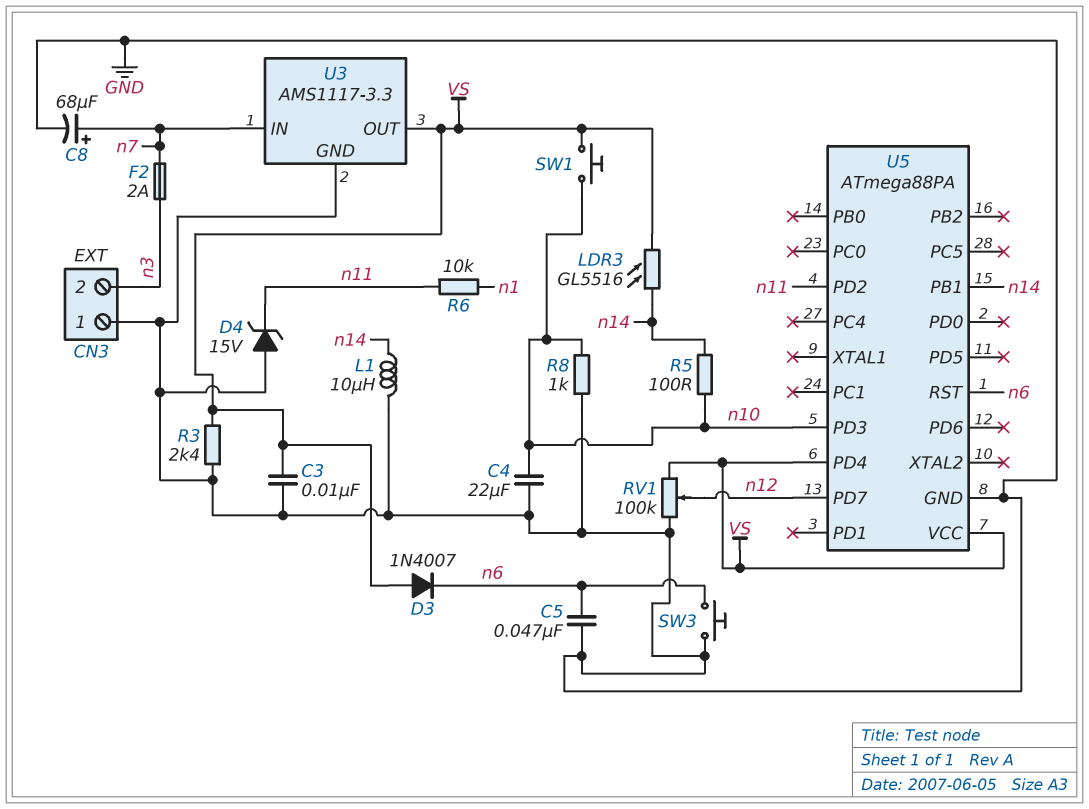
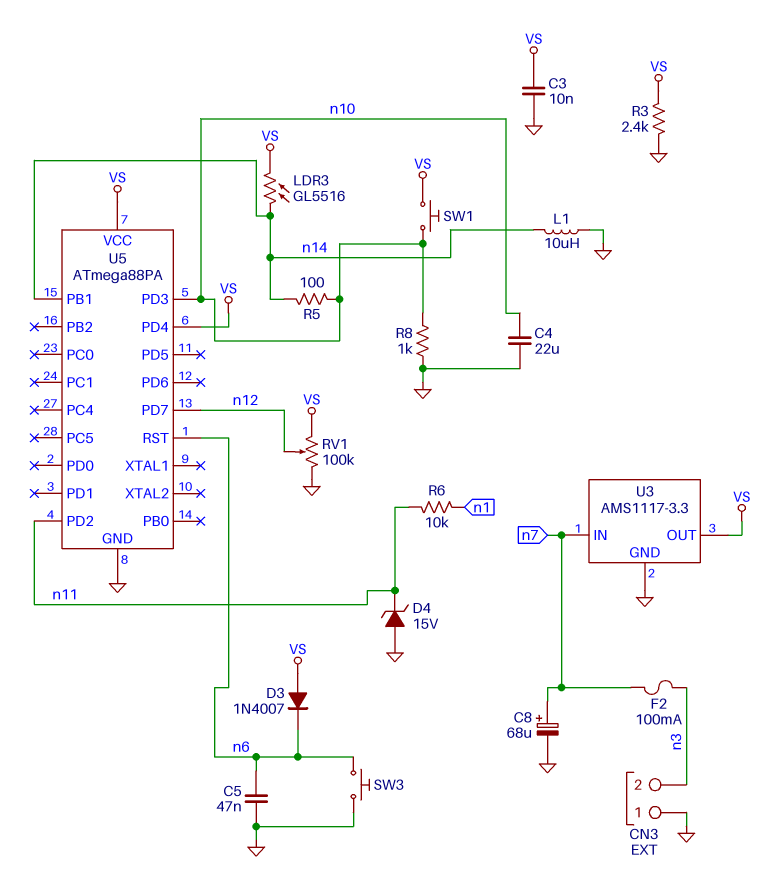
F2: 2A (n3, n7) -> 100mA (n3, n7)

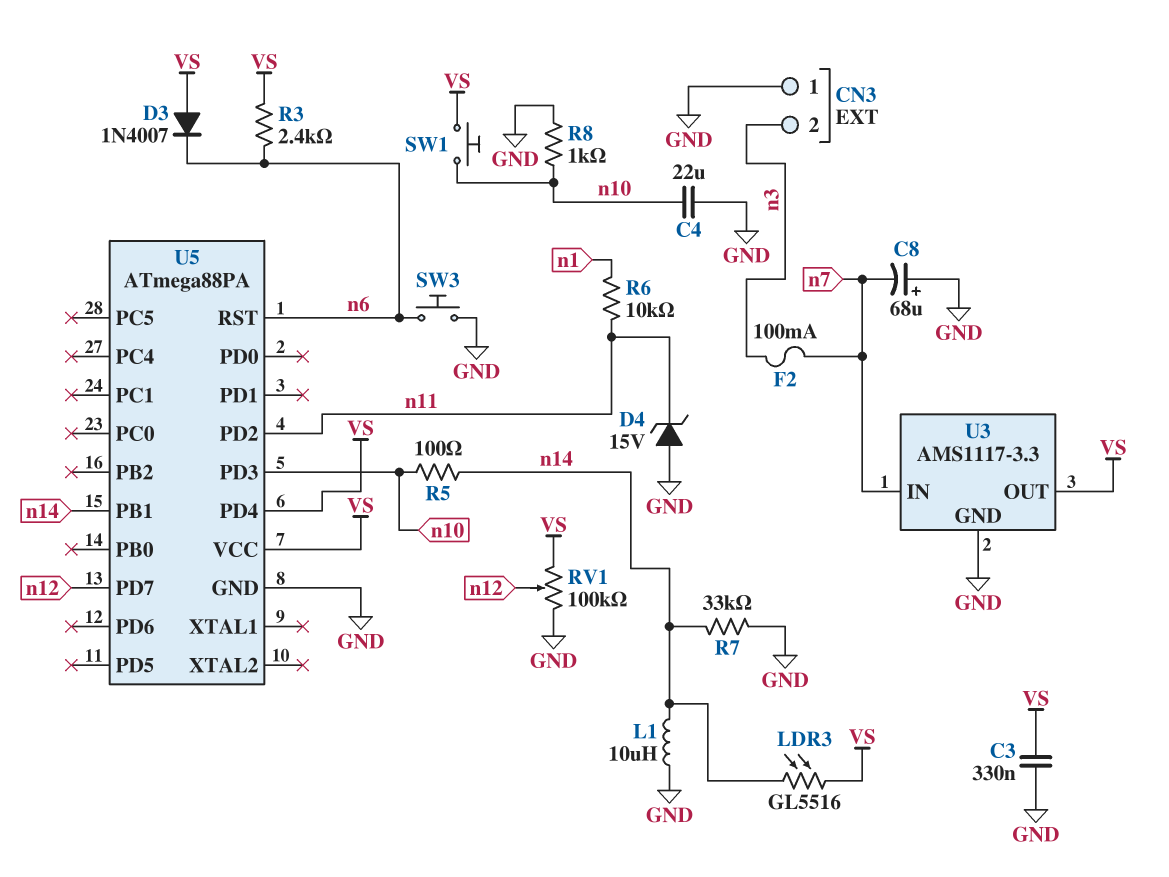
C3: 10nF (GND, VS) -> 330nF (GND, VS)
C5: 47nF (GND, n6) -> none
C8: 68uF (plus n7, minus GND) -> 68uF (plus GND, minus n7)
R3: 2.4k (GND, VS) -> 2.4k (VS, n6)
R7: none -> 33k (GND, n14)

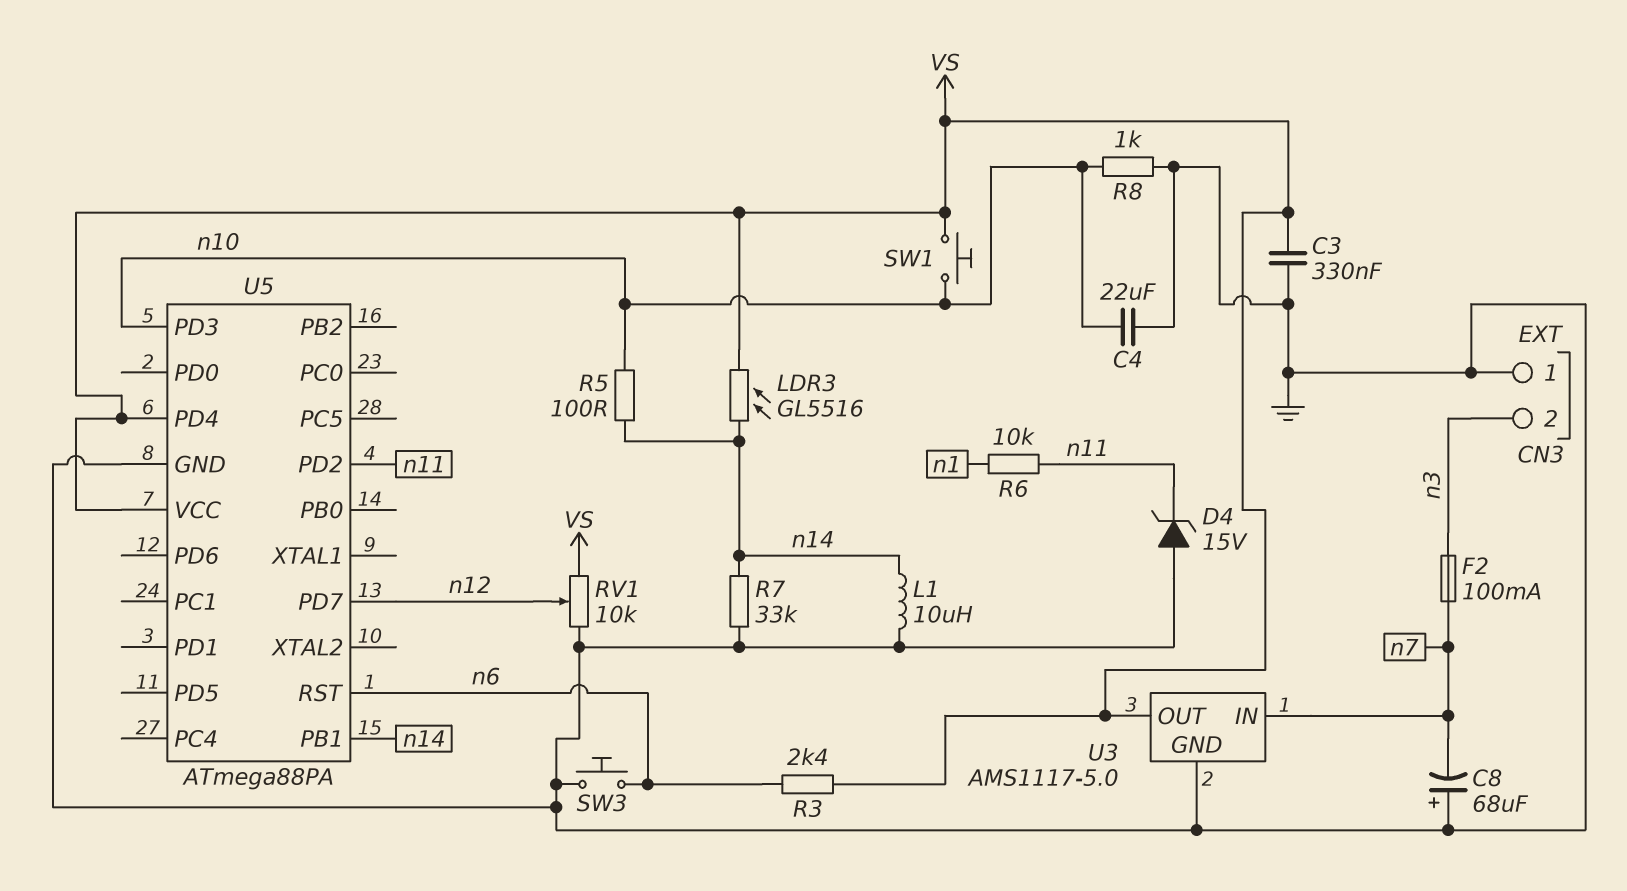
D3: diode 1N4007 (A VS, K n6) -> none
RV1: 100k (GND, VS, wiper n12) -> 10k (GND, VS, wiper n12)
U3: AMS1117-3.3 -> AMS1117-5.0

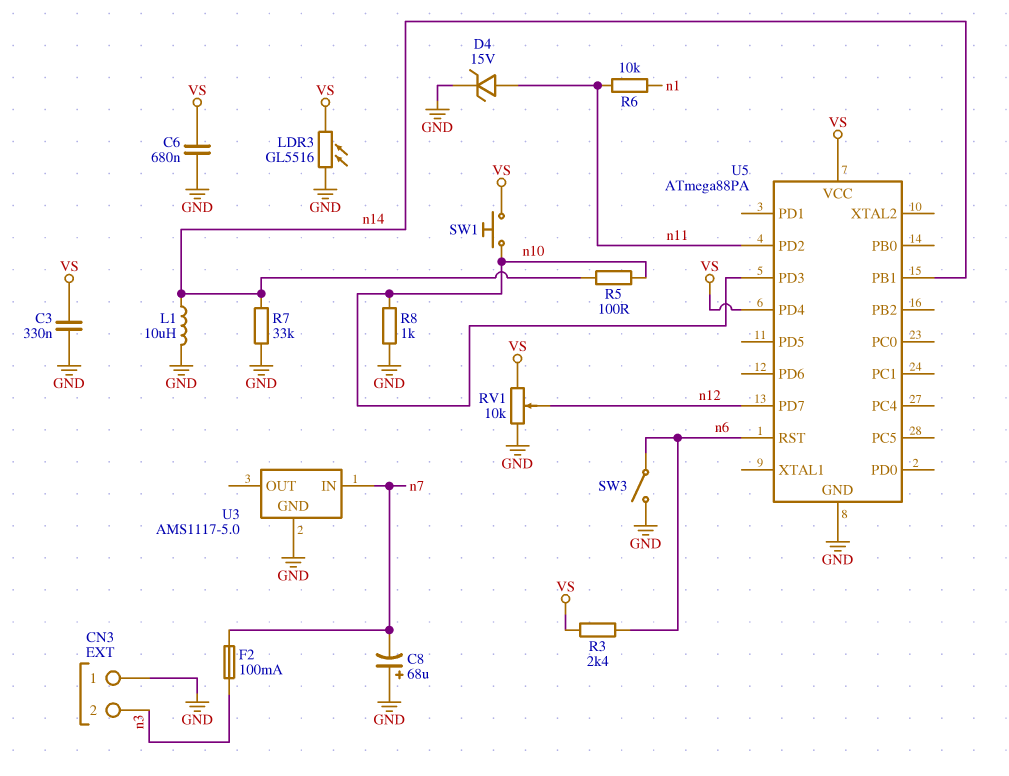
C4: 22uF (GND, n10) -> none
C6: none -> 680nF (GND, VS)
D4: zener 15V (A GND, K n11) -> zener 15V (A n11, K GND)
LDR3: GL5516 (VS, n14) -> GL5516 (GND, VS)
SW3: button (GND, n6) -> switch (GND, n6)
U3 pin OUT: VS -> none

